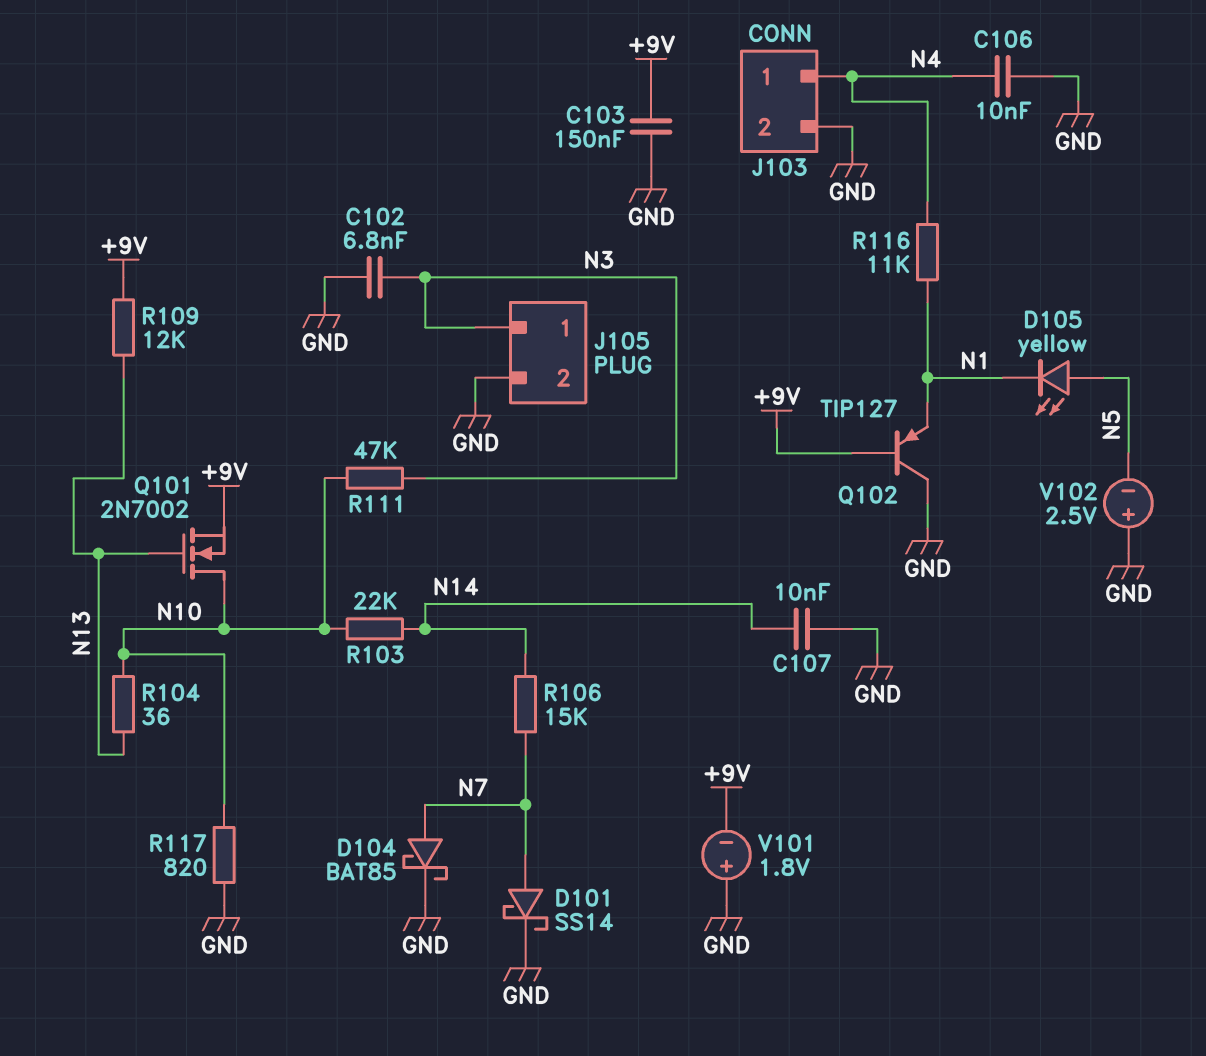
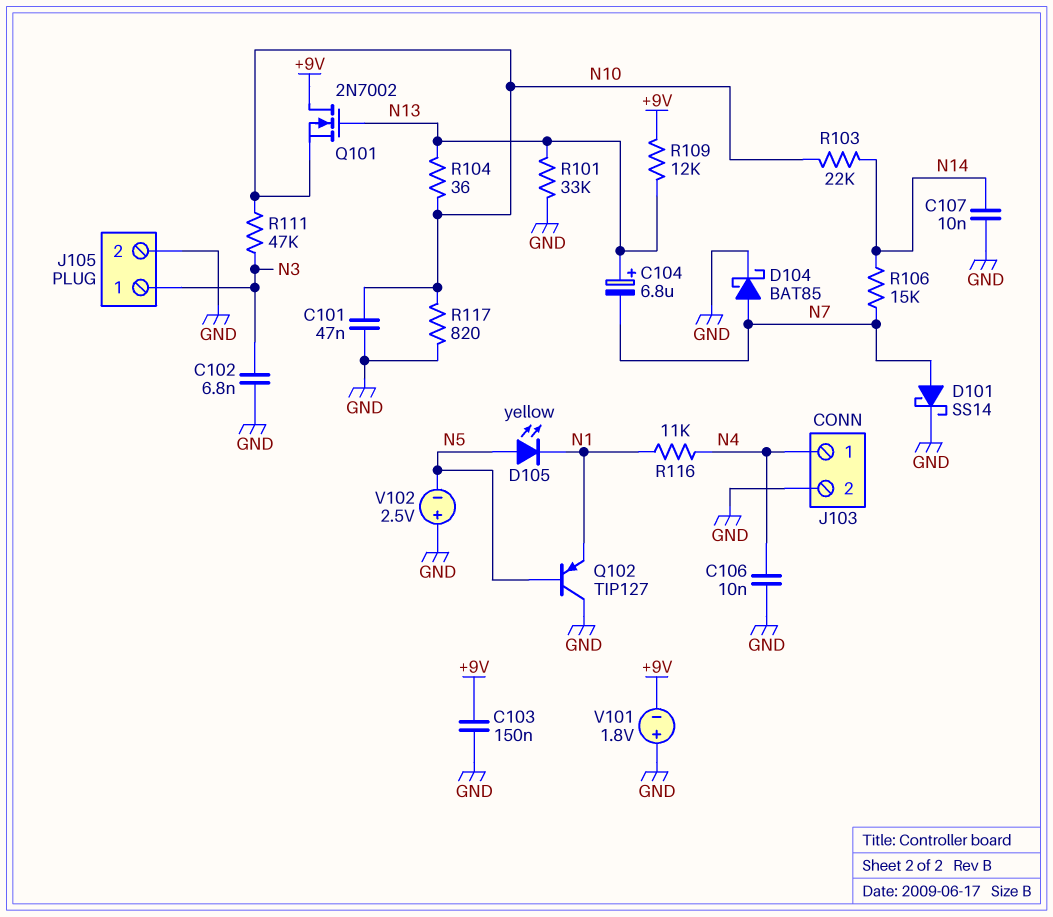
C101: none -> 47nF (GND, N10)
C104: none -> 6.8uF (plus N13, minus N7)
Q101: NMOS 2N7002 (G N13, D N10, S +9V) -> NMOS 2N7002 (G N13, D +9V, S N10)
Q102: PNP TIP127 (B +9V, C GND, E N1) -> PNP TIP127 (B N5, C GND, E N1)
R101: none -> 33k (GND, N13)

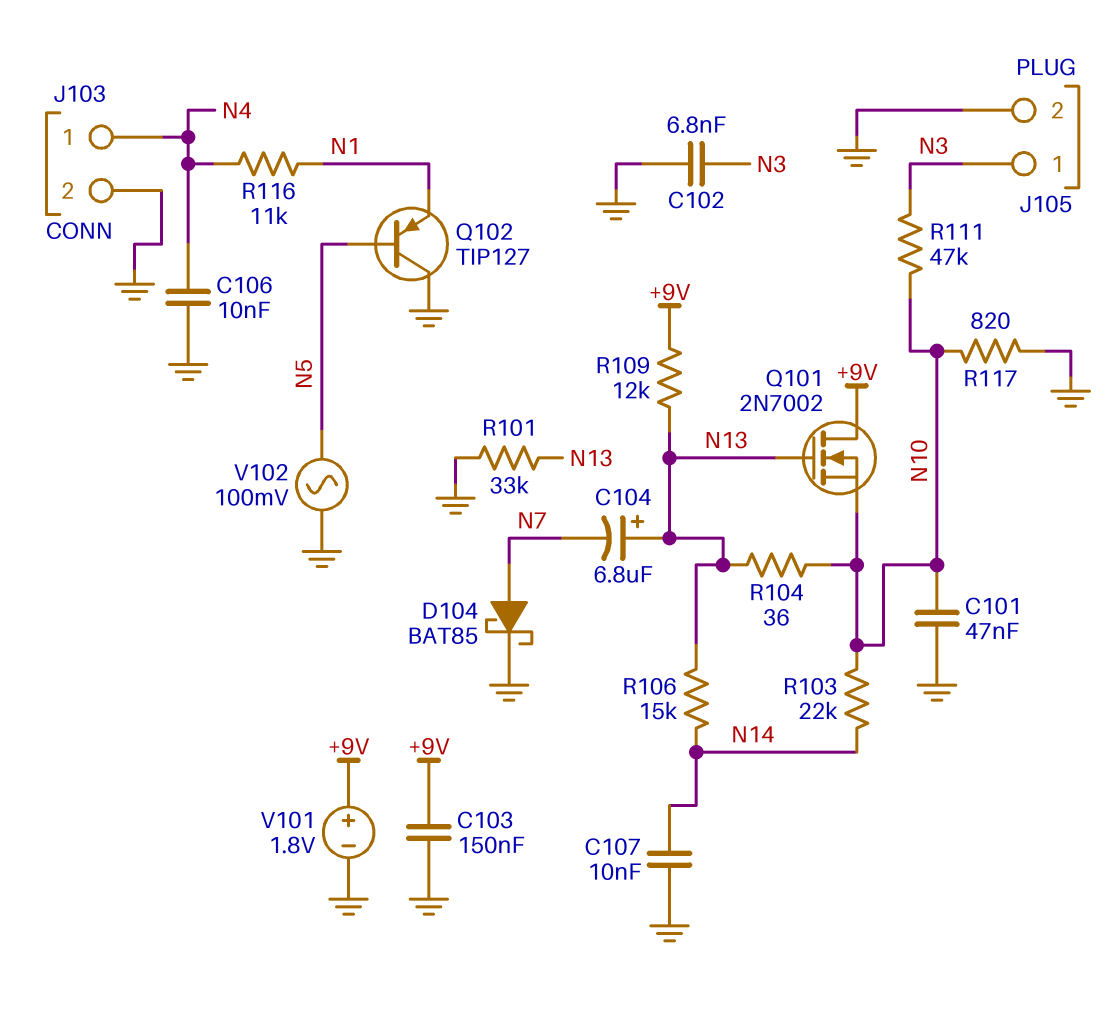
D101: schottky SS14 (A N7, K GND) -> none
D105: LED yellow (A N5, K N1) -> none
R106: 15k (N7, N14) -> 15k (N13, N14)
V101: 1.8V (plus GND, minus +9V) -> 1.8V (plus +9V, minus GND)
V102: 2.5V (plus GND, minus N5) -> AC 100mV (GND, N5)

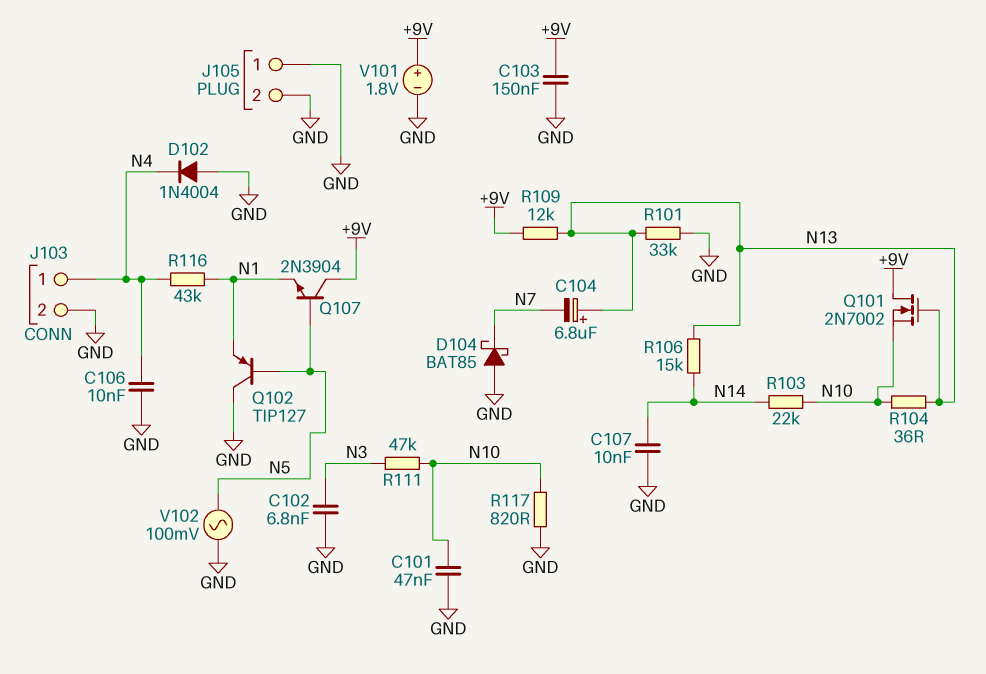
D102: none -> diode 1N4004 (A GND, K N4)
D104: schottky BAT85 (A N7, K GND) -> schottky BAT85 (A GND, K N7)
J105 pin 1: N3 -> GND
Q107: none -> NPN 2N3904 (B N5, C +9V, E N1)
R116: 11k (N1, N4) -> 43k (N1, N4)

